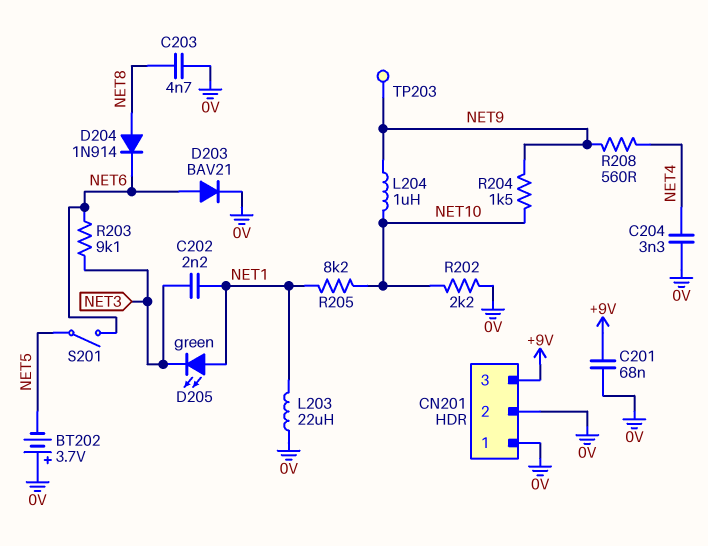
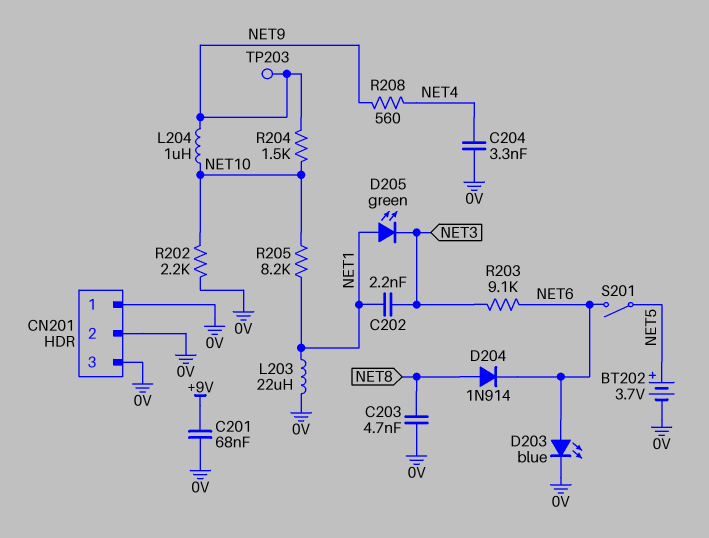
BT202: 3.7V (plus 0V, minus NET5) -> 3.7V (plus NET5, minus 0V)
CN201 pin 3: +9V -> 0V
D203: diode BAV21 (A NET6, K 0V) -> LED blue (A NET6, K 0V)

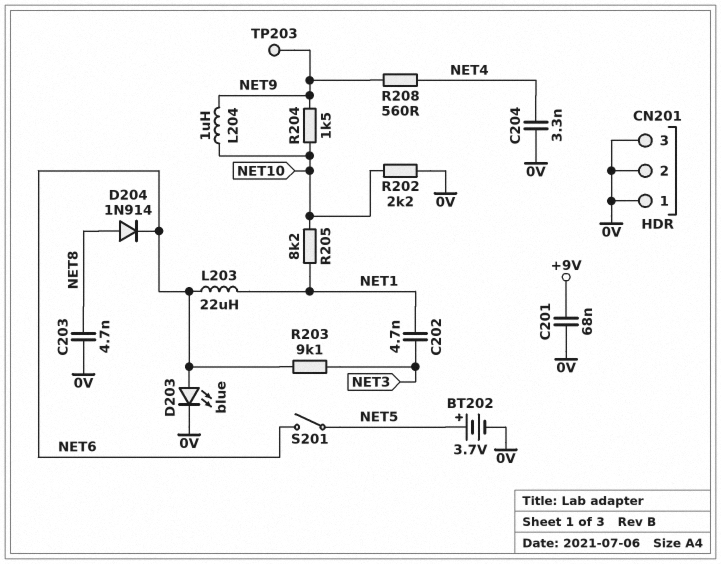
C202: 2.2nF (NET1, NET3) -> 4.7nF (NET1, NET3)
D205: LED green (A NET1, K NET3) -> none
L203: 22uH (0V, NET1) -> 22uH (NET1, NET6)

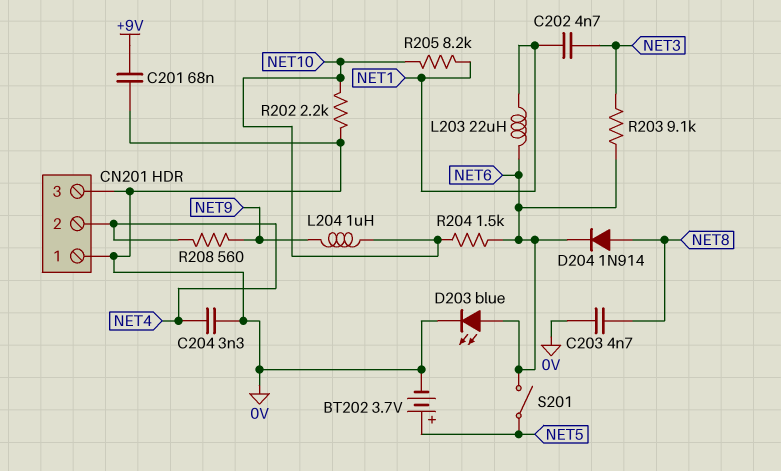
CN201 pin 2: 0V -> NET4
R204: 1.5k (NET9, NET10) -> 1.5k (NET6, NET10)
TP203: test point (NET9) -> none

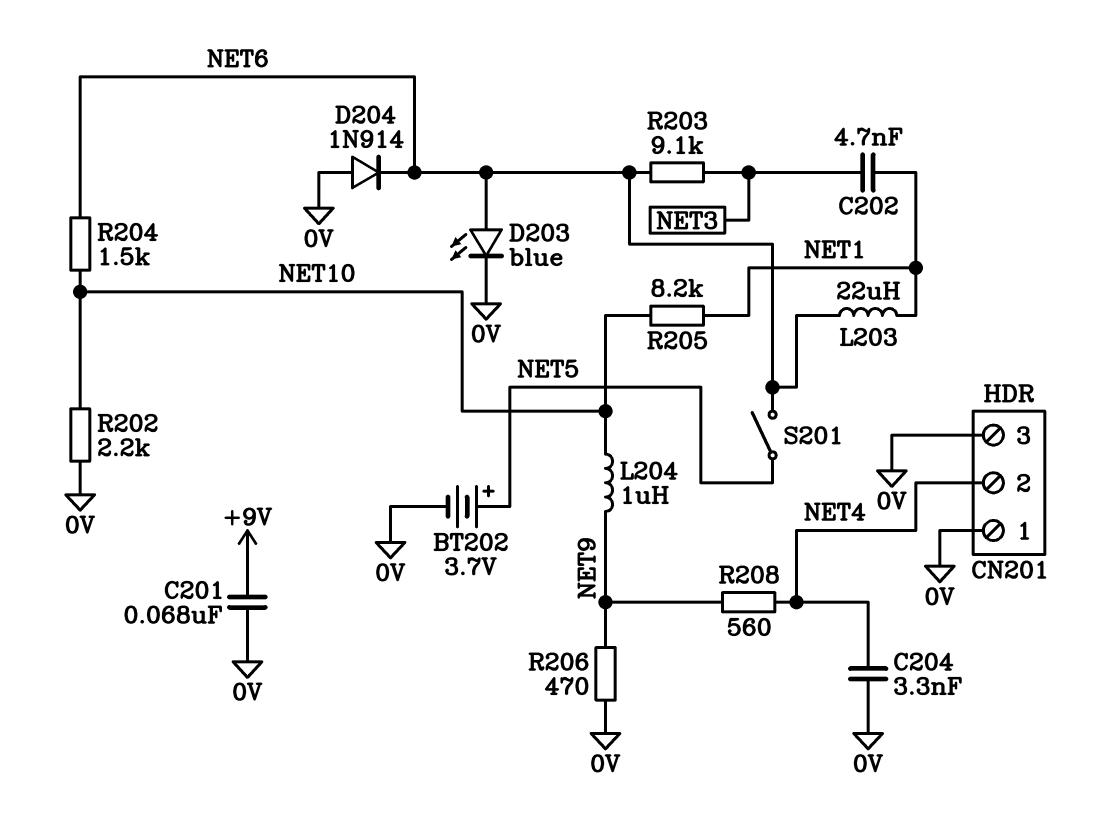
C203: 4.7nF (0V, NET8) -> none
D204: diode 1N914 (A NET8, K NET6) -> diode 1N914 (A 0V, K NET6)
R206: none -> 470 (0V, NET9)

